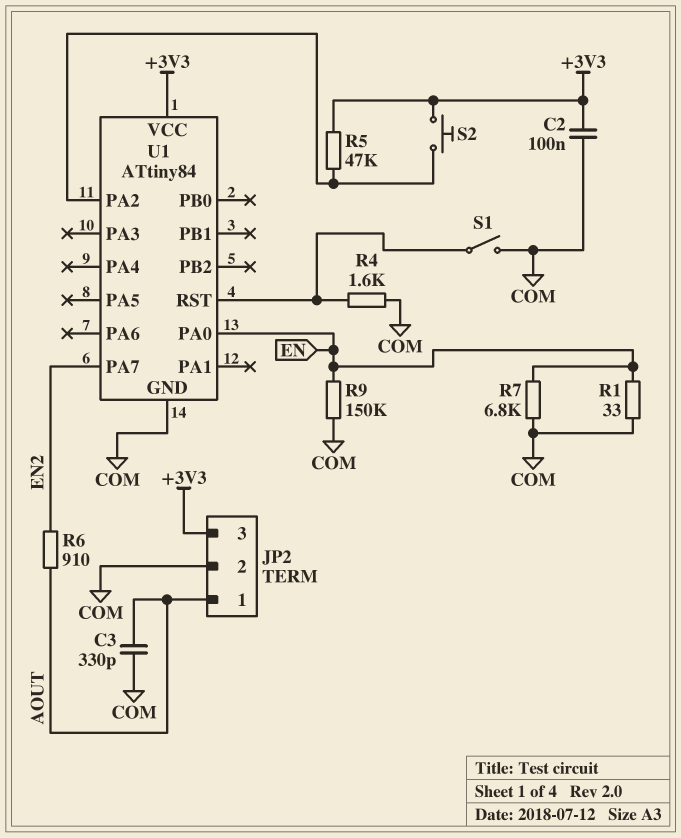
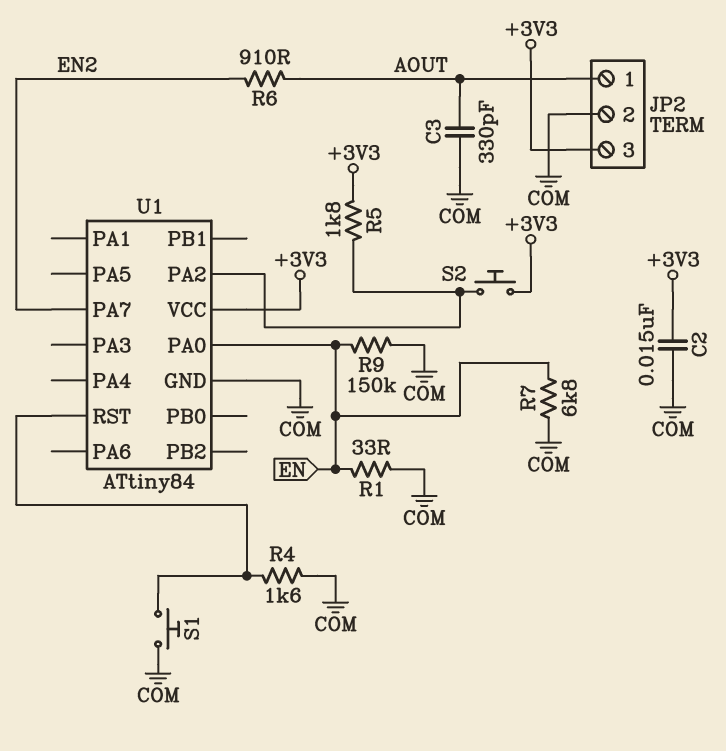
C2: 100nF (+3V3, COM) -> 15nF (+3V3, COM)
R5: 47k (+3V3, U1/PA2) -> 1.8k (+3V3, U1/PA2)
S1: switch (COM, U1/RST) -> button (COM, U1/RST)

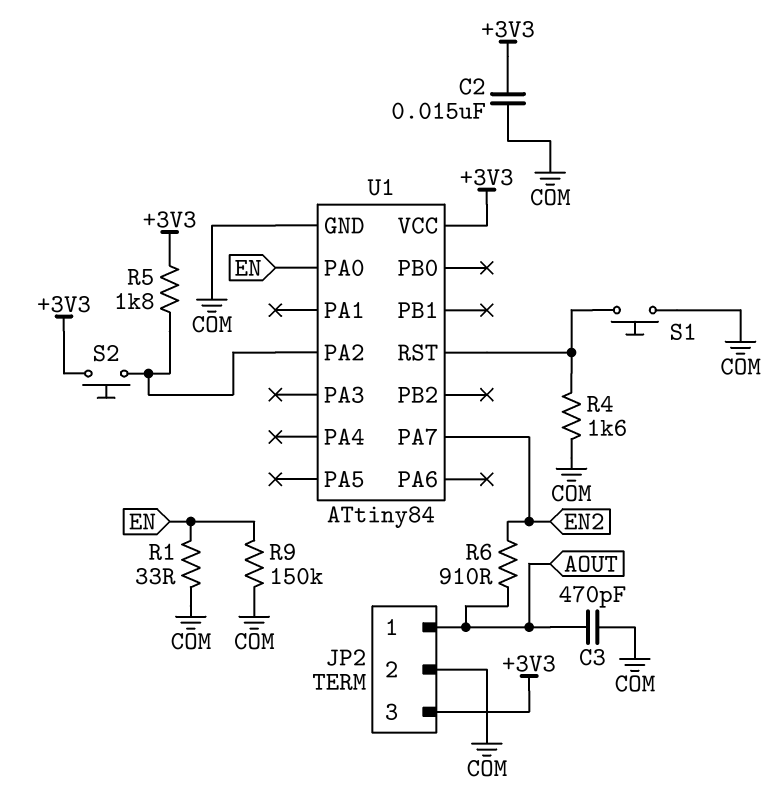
C3: 330pF (AOUT, COM) -> 470pF (AOUT, COM)
R7: 6.8k (COM, EN) -> none

